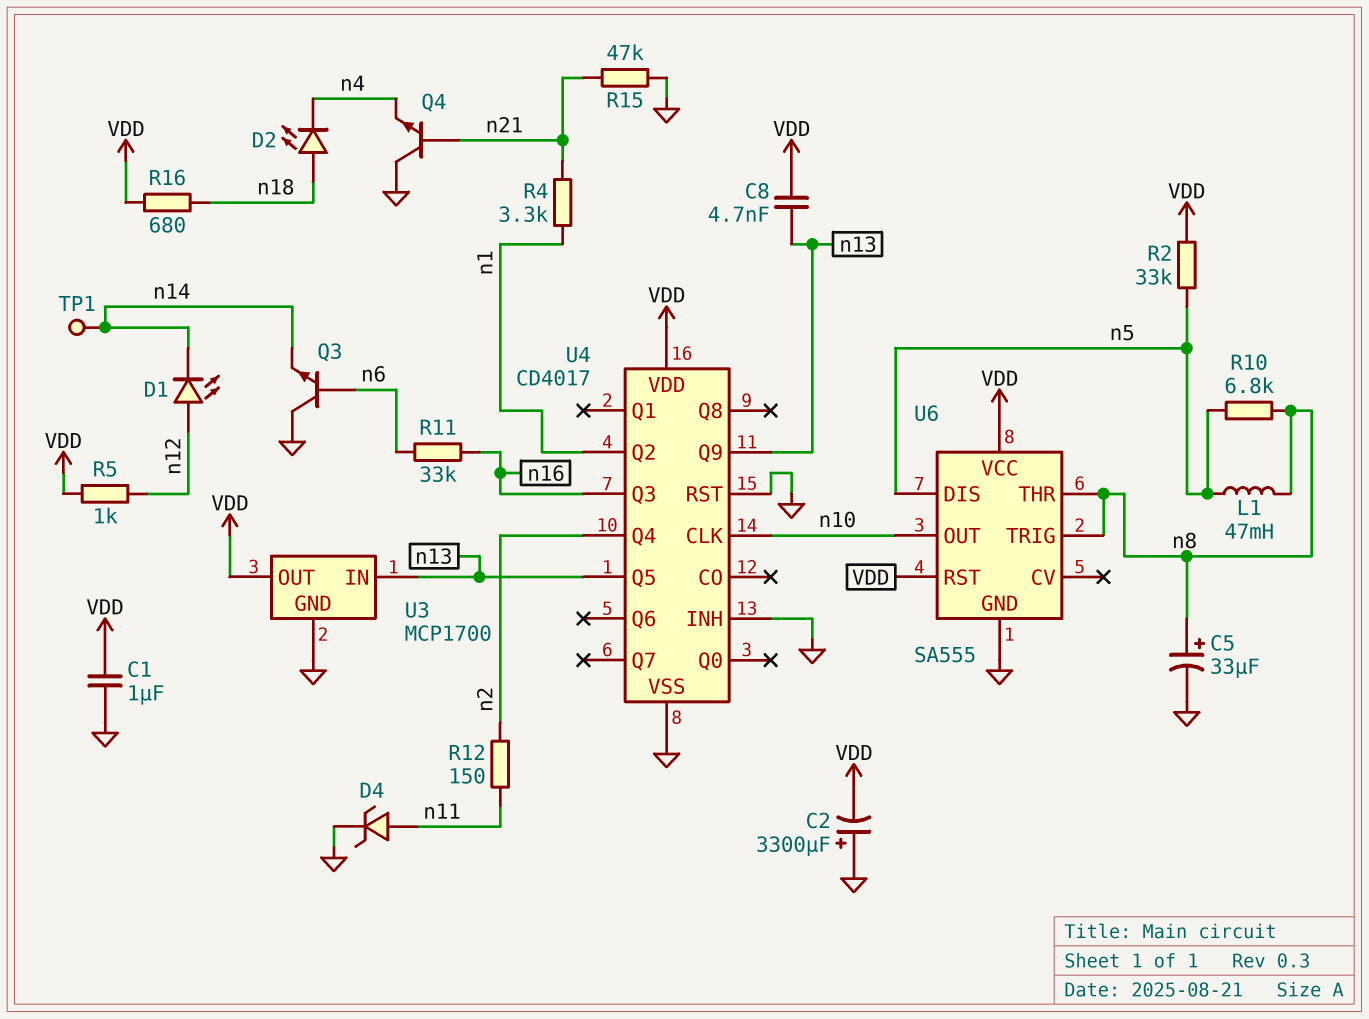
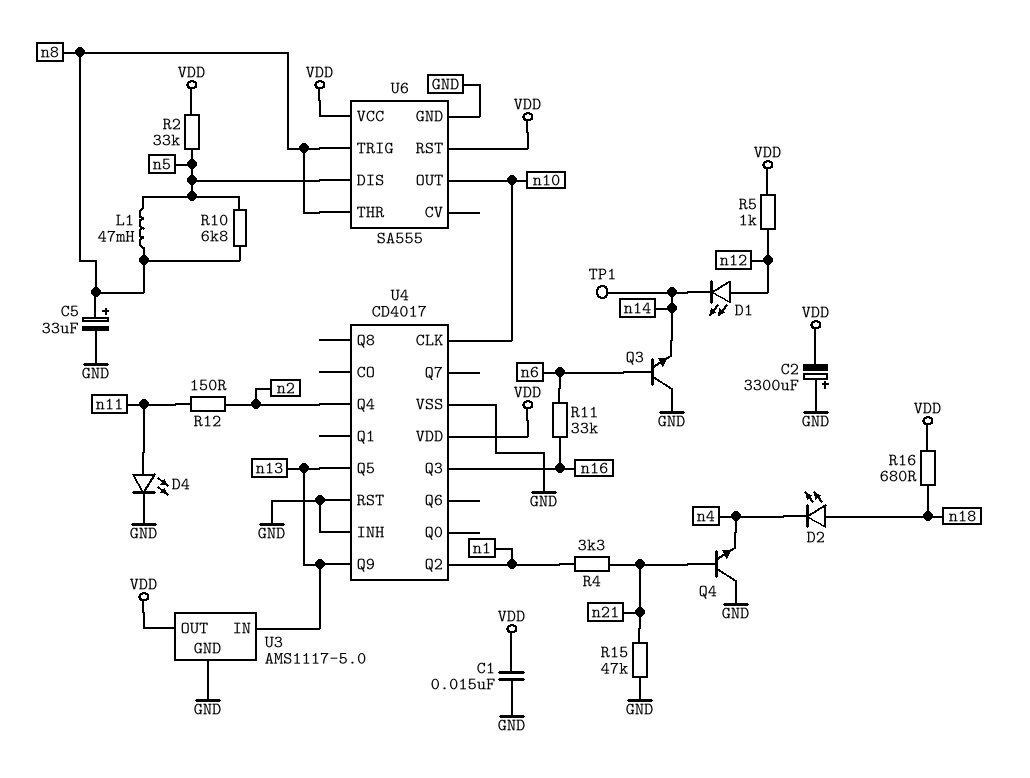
C1: 1uF (GND, VDD) -> 15nF (GND, VDD)
C8: 4.7nF (VDD, n13) -> none
D4: zener (A n11, K GND) -> LED (A n11, K GND)
U3: MCP1700 -> AMS1117-5.0

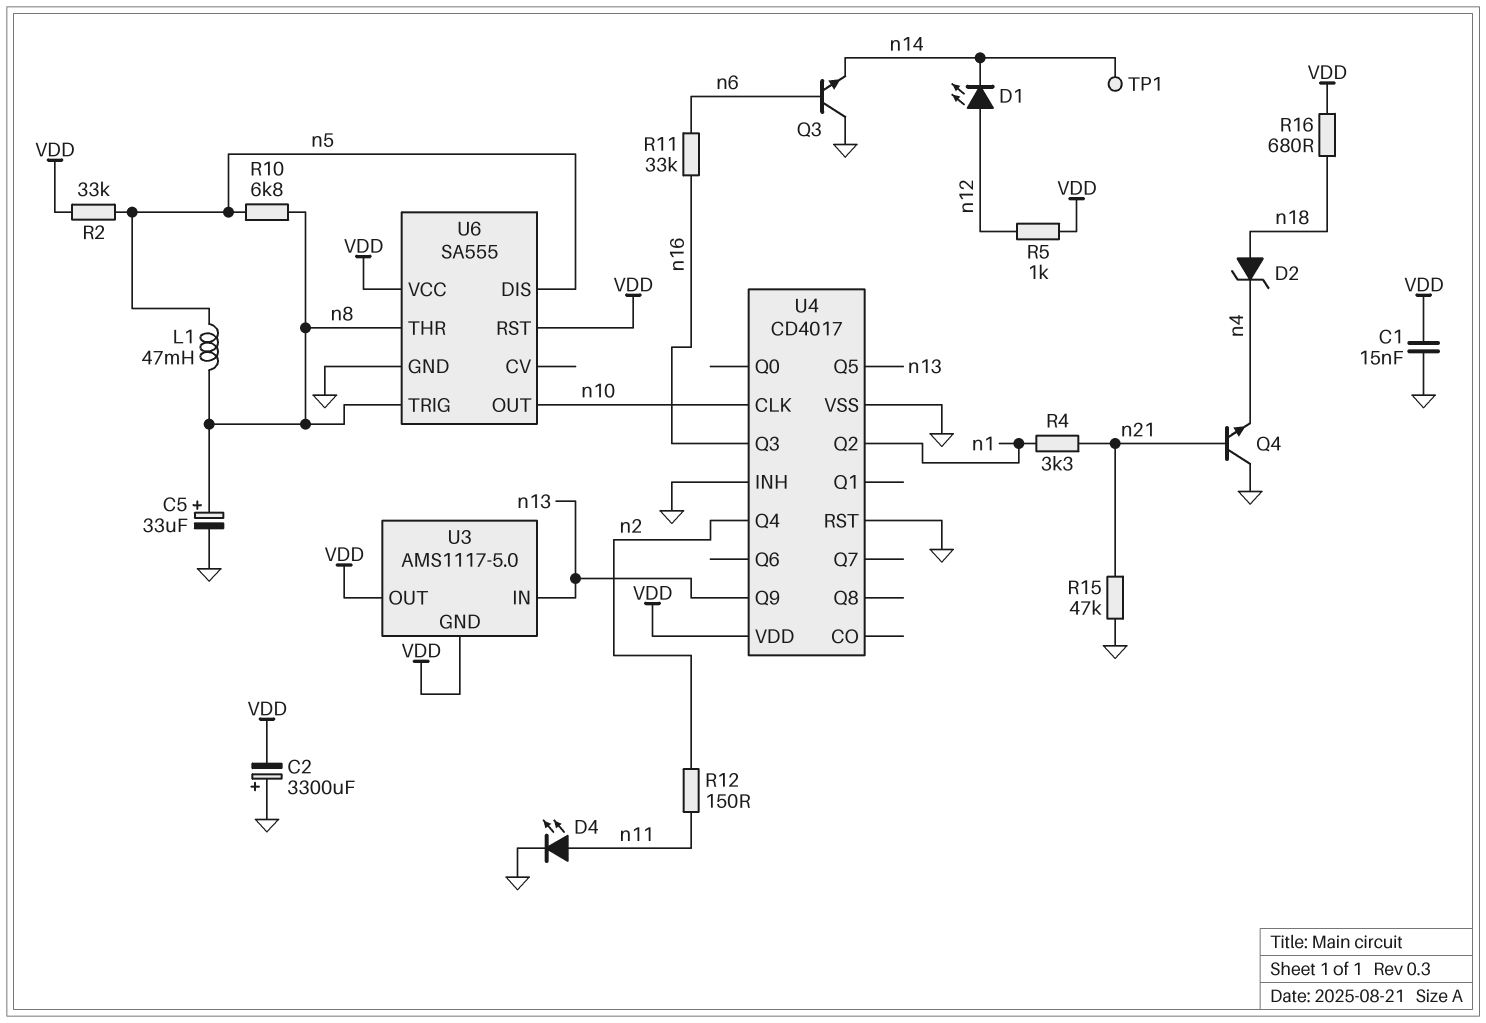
D2: LED (A n18, K n4) -> zener (A n18, K n4)
U3 pin GND: GND -> VDD

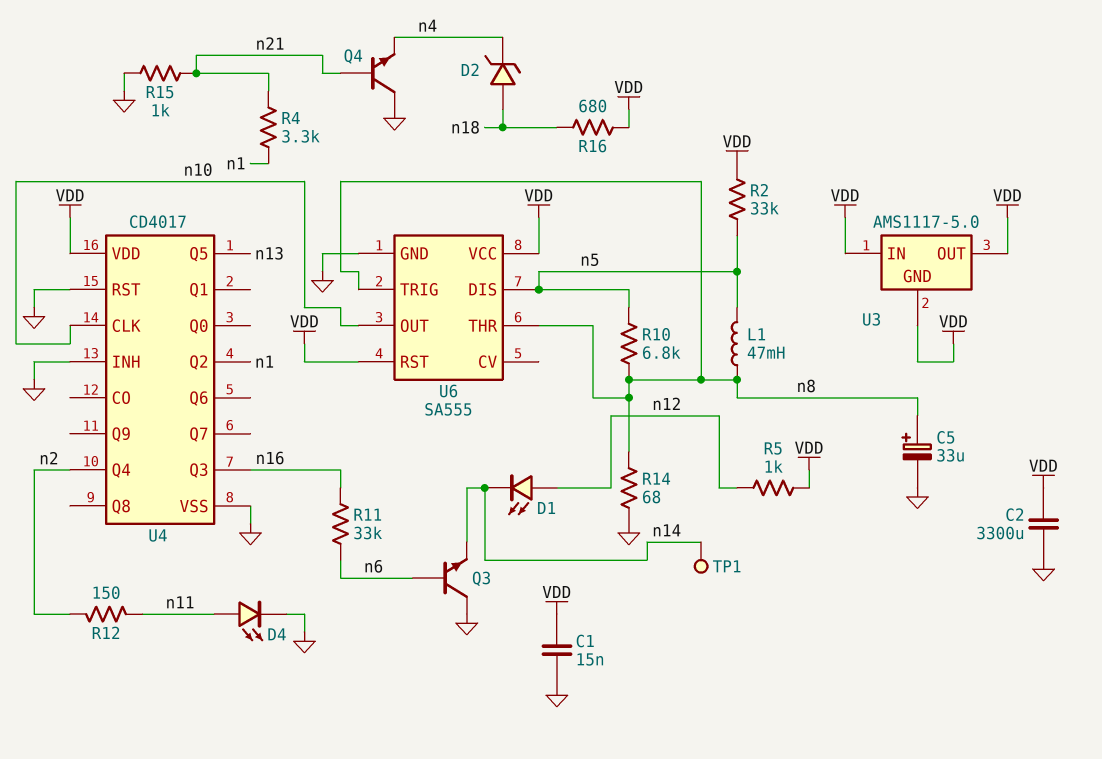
C2: 3300uF (plus GND, minus VDD) -> 3300uF (GND, VDD)
R14: none -> 68 (GND, n8)
R15: 47k (GND, n21) -> 1k (GND, n21)
U3 pin IN: n13 -> VDD
U4 pin Q9: n13 -> none

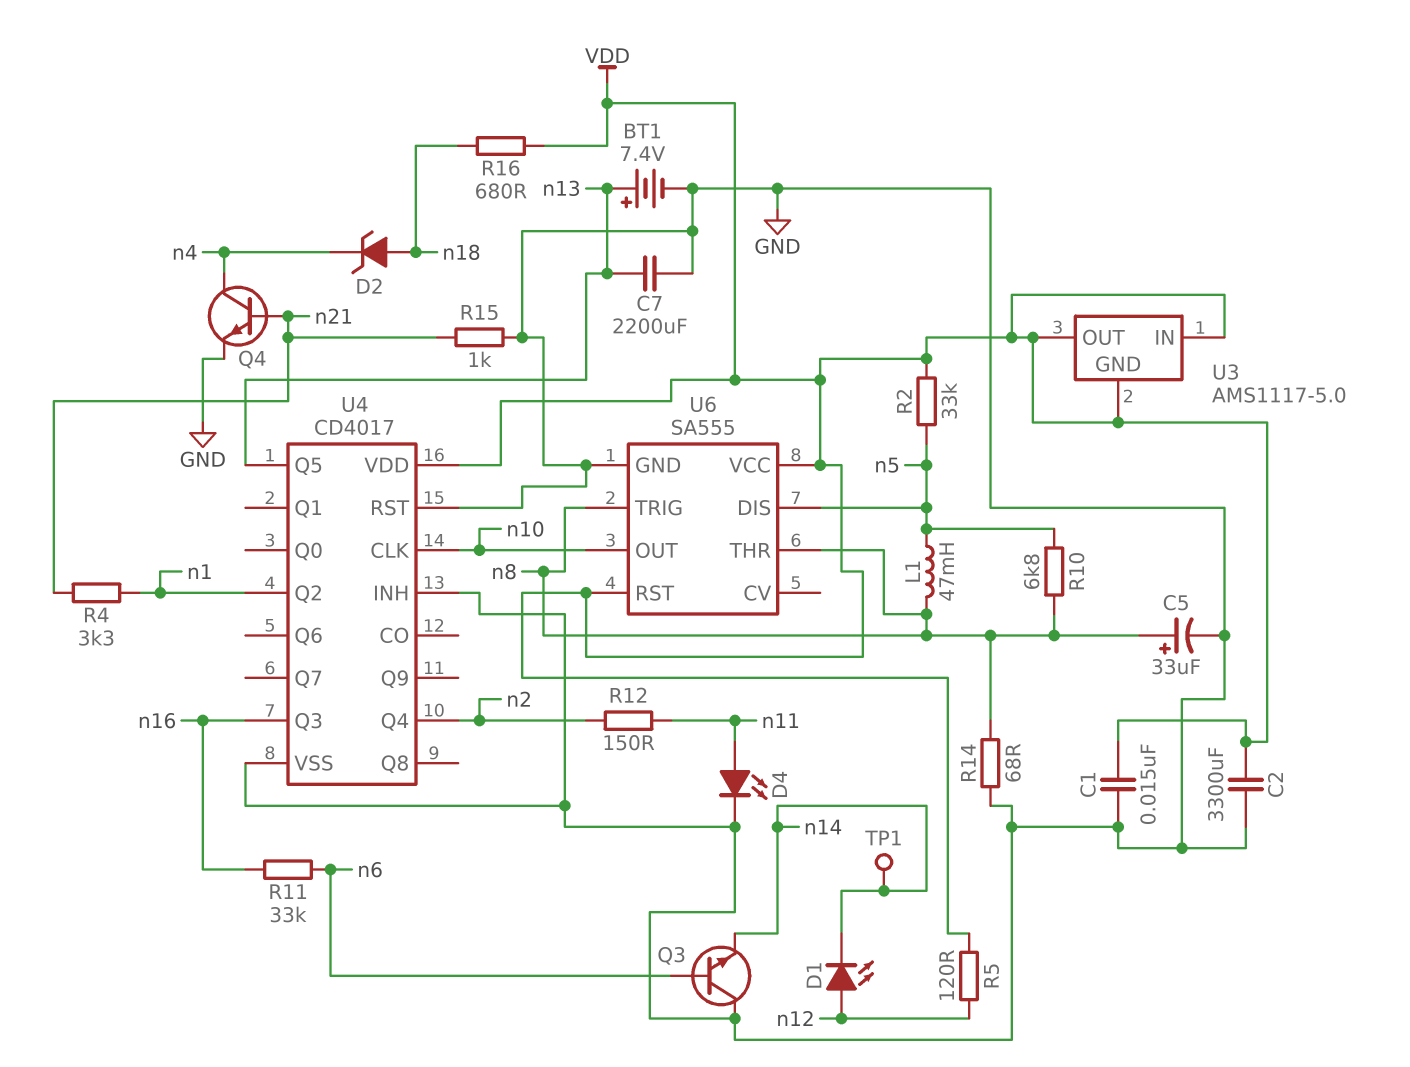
BT1: none -> 7.4V (plus n13, minus GND)
C7: none -> 2200uF (GND, n13)
Q4: NPN (B n21, C GND, E n4) -> NPN (B n21, C n4, E GND)
R5: 1k (VDD, n12) -> 120 (VDD, n12)

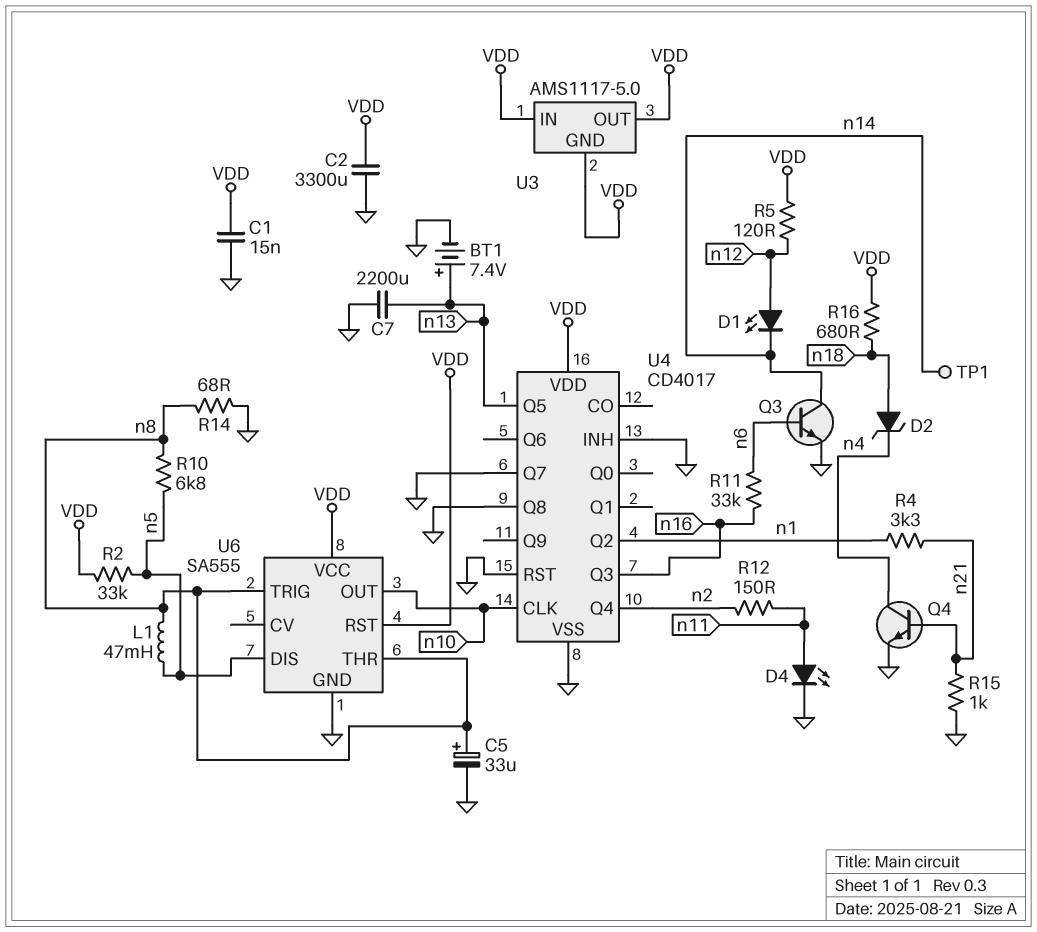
Q3: NPN (B n6, C GND, E n14) -> NPN (B n6, C n14, E GND)
U4 pin Q7: none -> GND
U4 pin Q8: none -> GND

